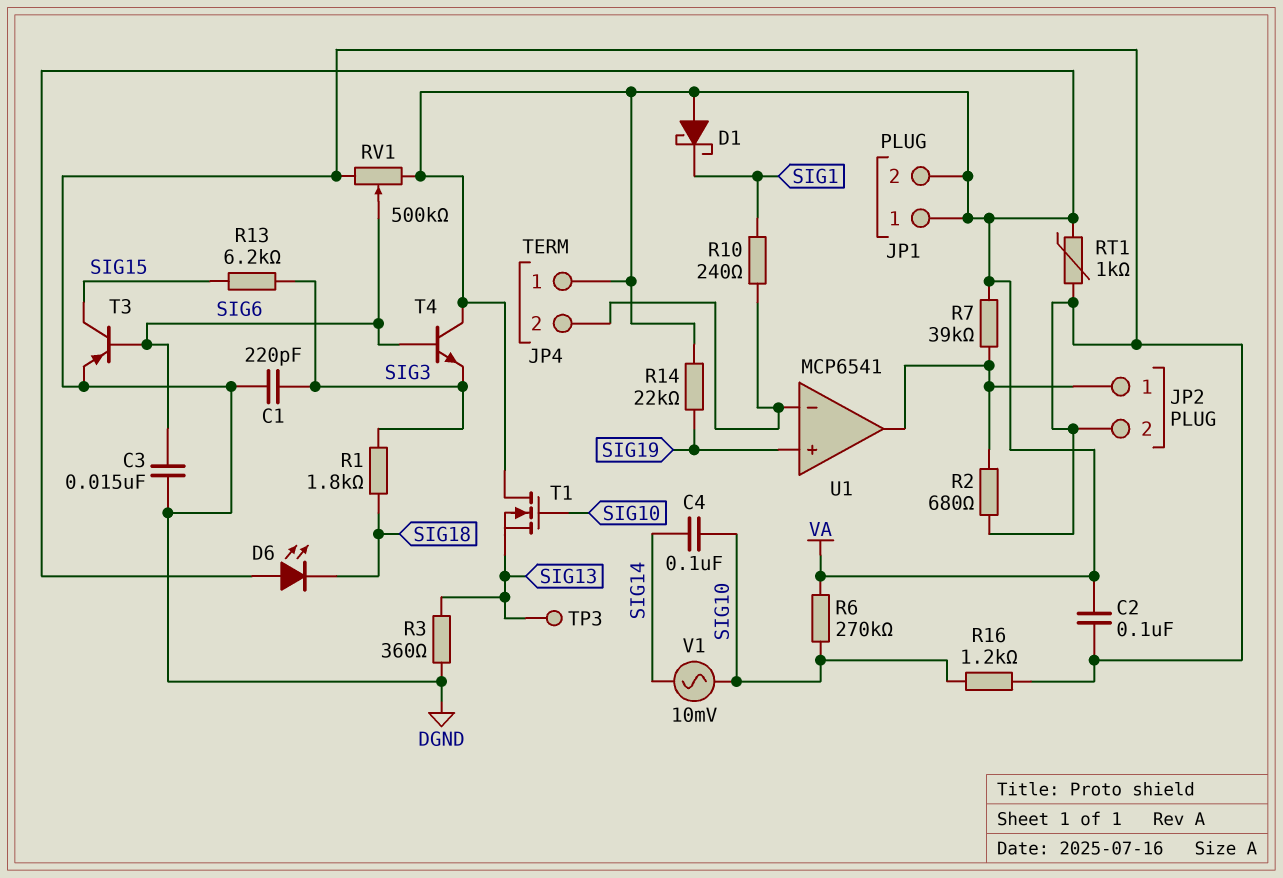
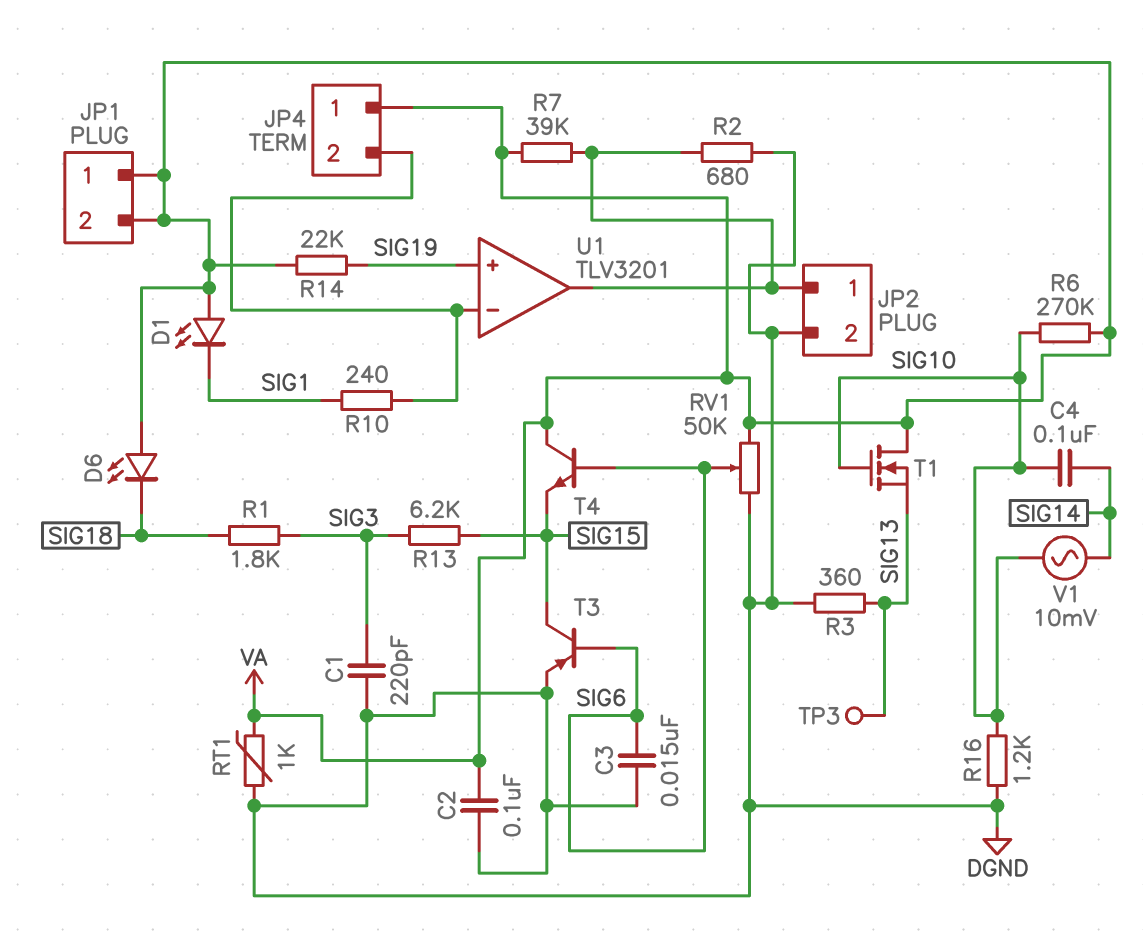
D1: schottky (A VA, K SIG1) -> LED (A VA, K SIG1)
RV1: 500k (DGND, VA, wiper SIG6) -> 50k (DGND, VA, wiper SIG6)
T4: NPN (B SIG6, C VA, E SIG3) -> NPN (B SIG6, C VA, E SIG15)
U1: MCP6541 -> TLV3201

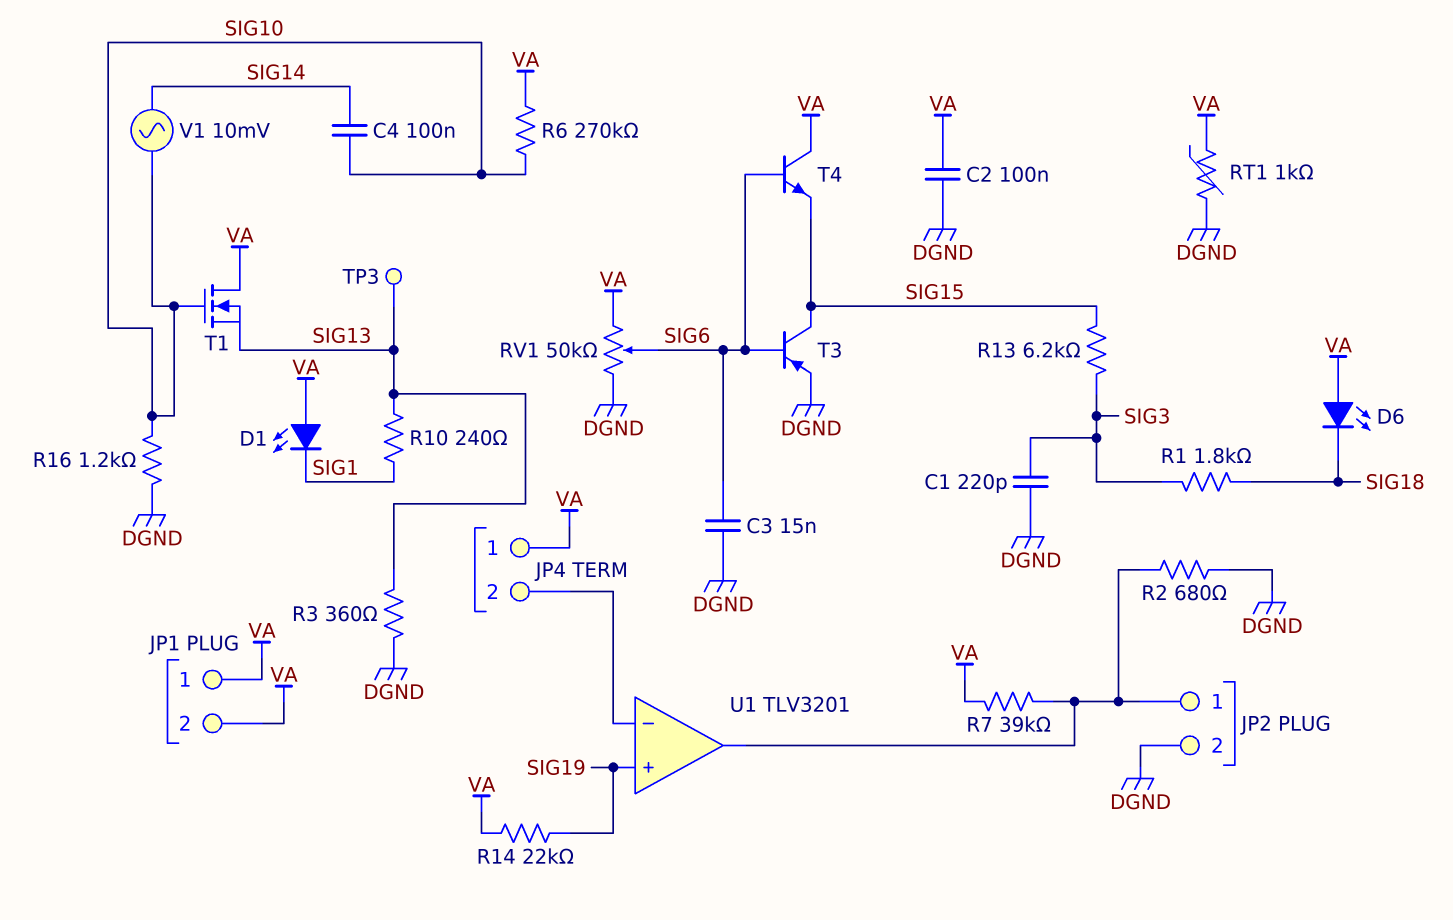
R10: 240 (JP4/2, SIG1) -> 240 (SIG1, SIG13)

